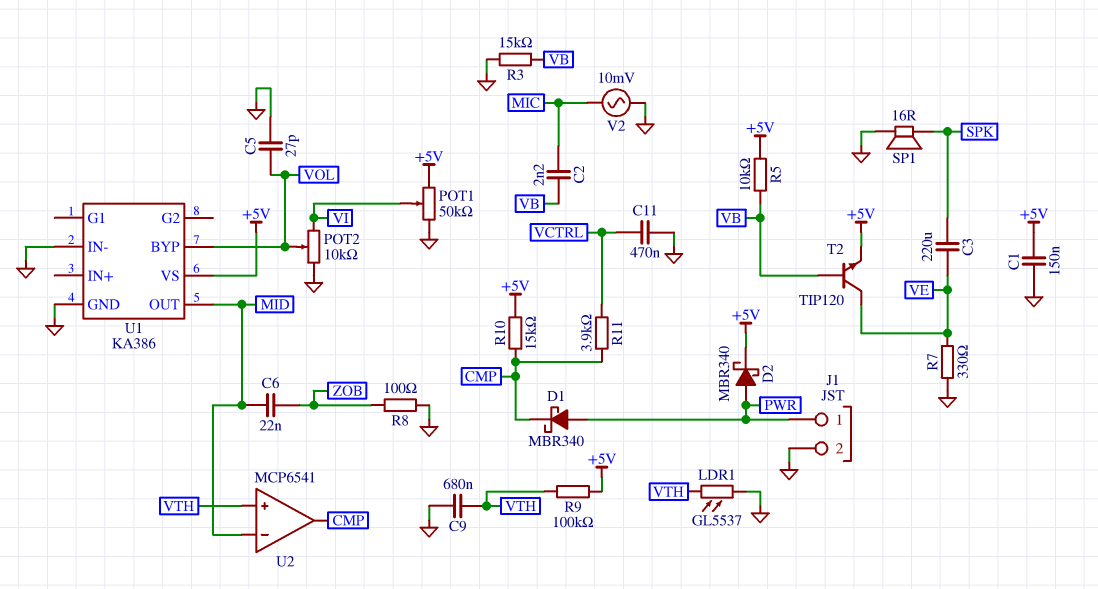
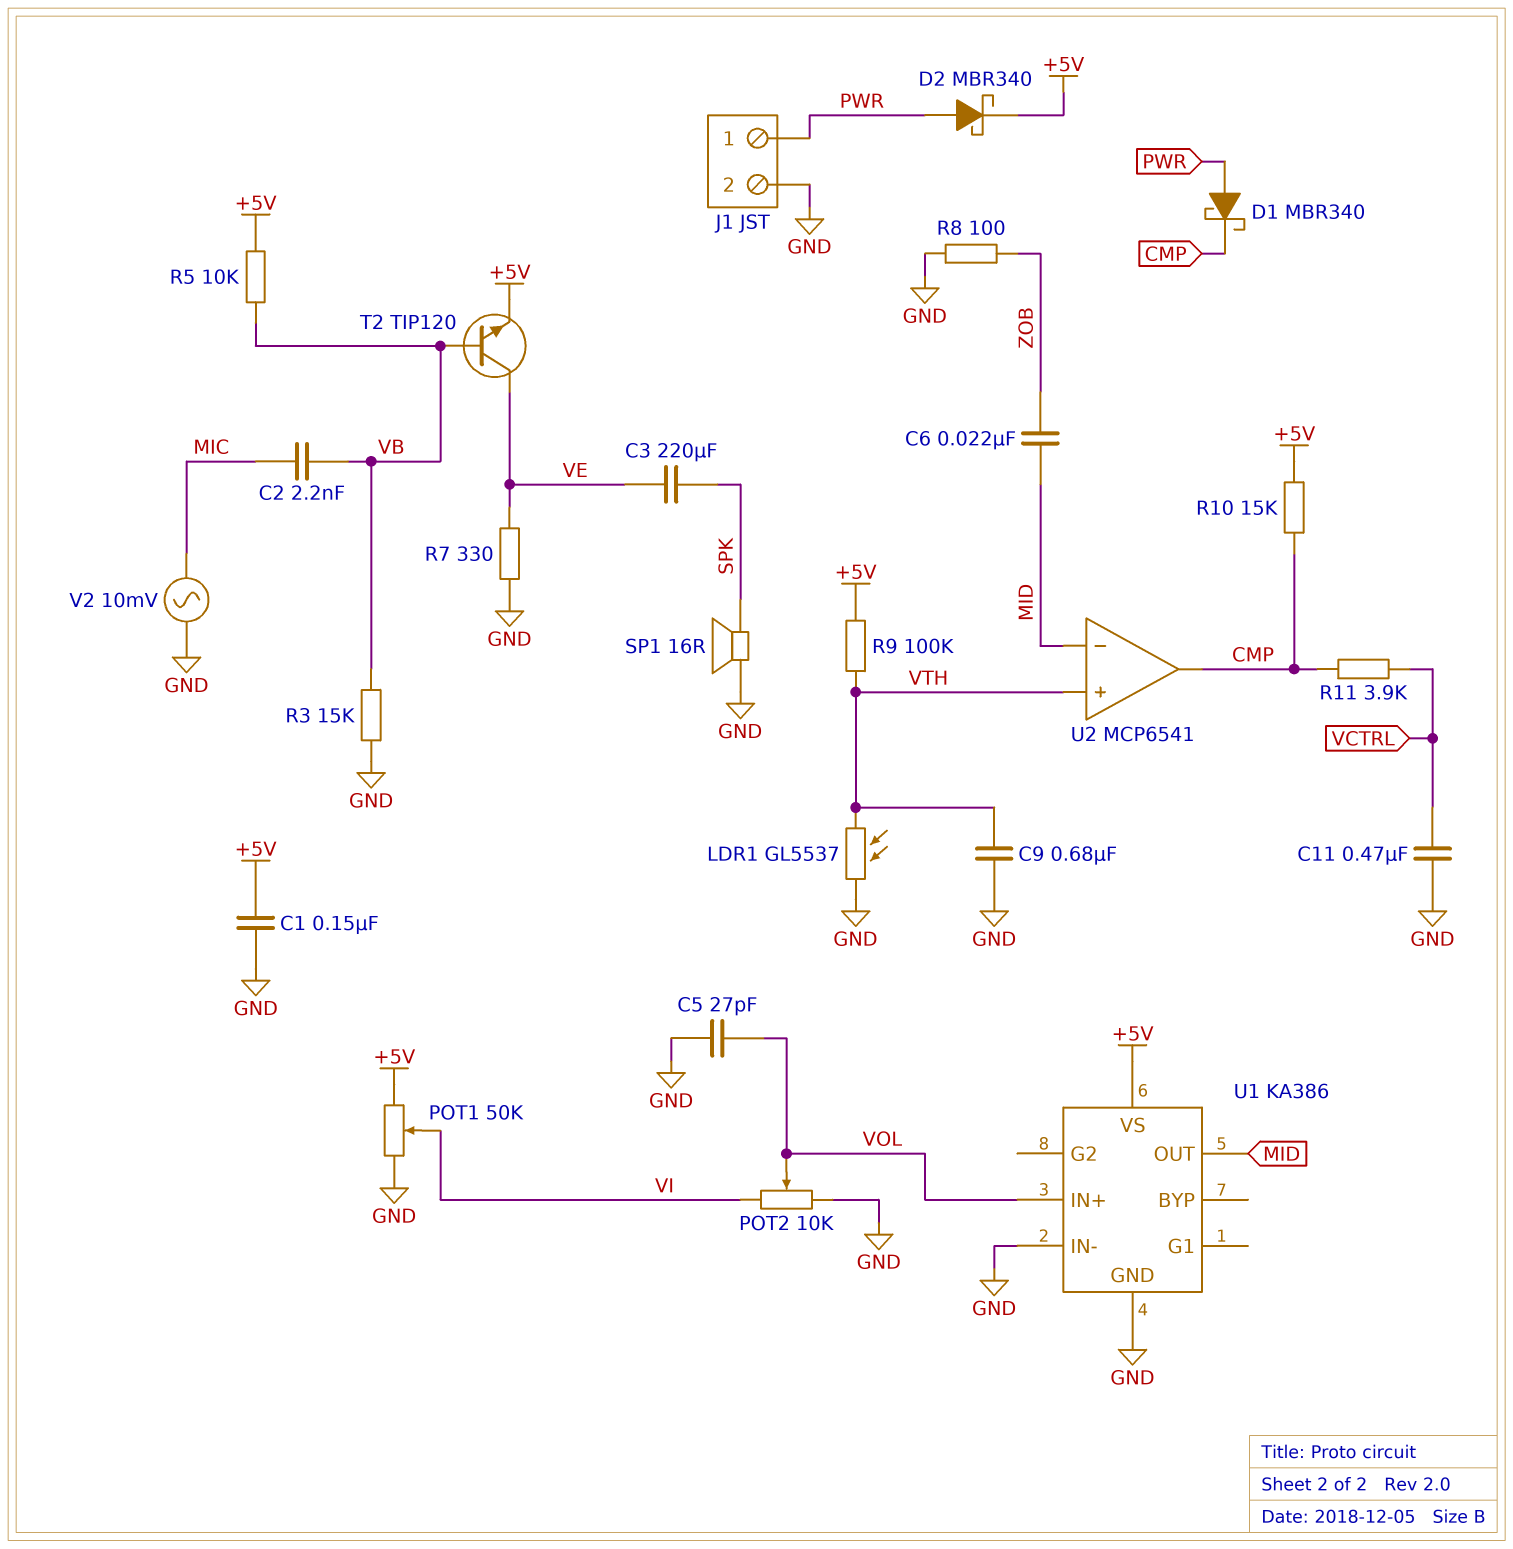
U1 pin BYP: VOL -> none
U1 pin IN+: none -> VOL

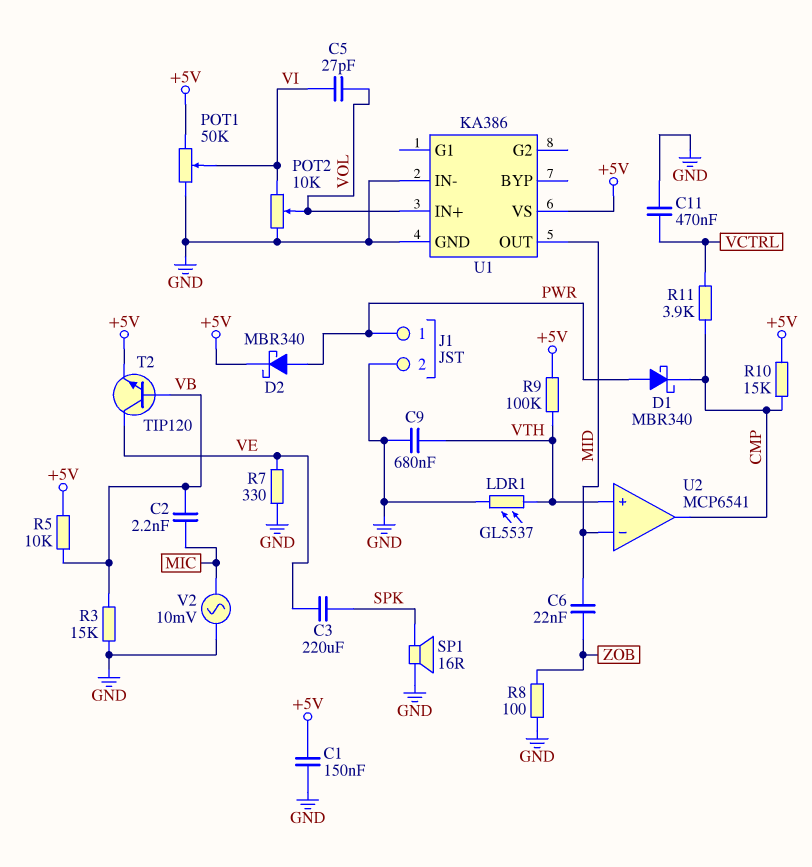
C5: 27pF (GND, VOL) -> 27pF (VI, VOL)

